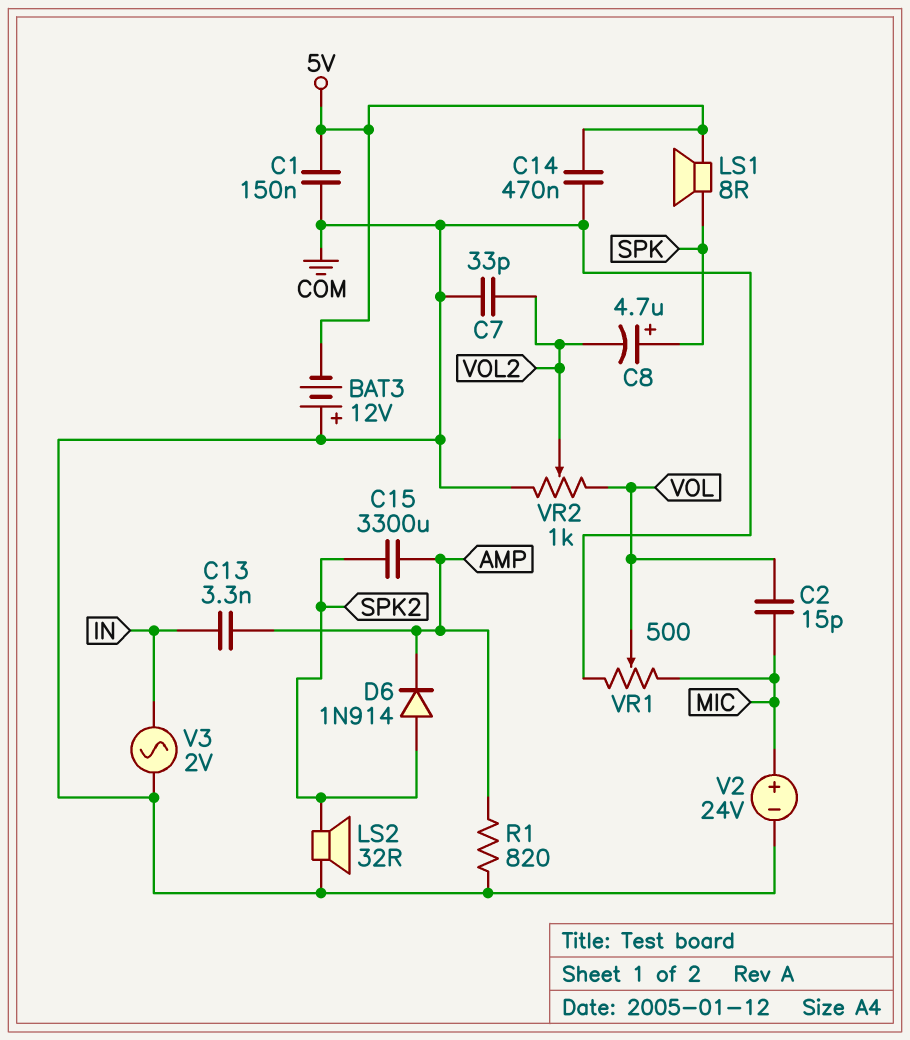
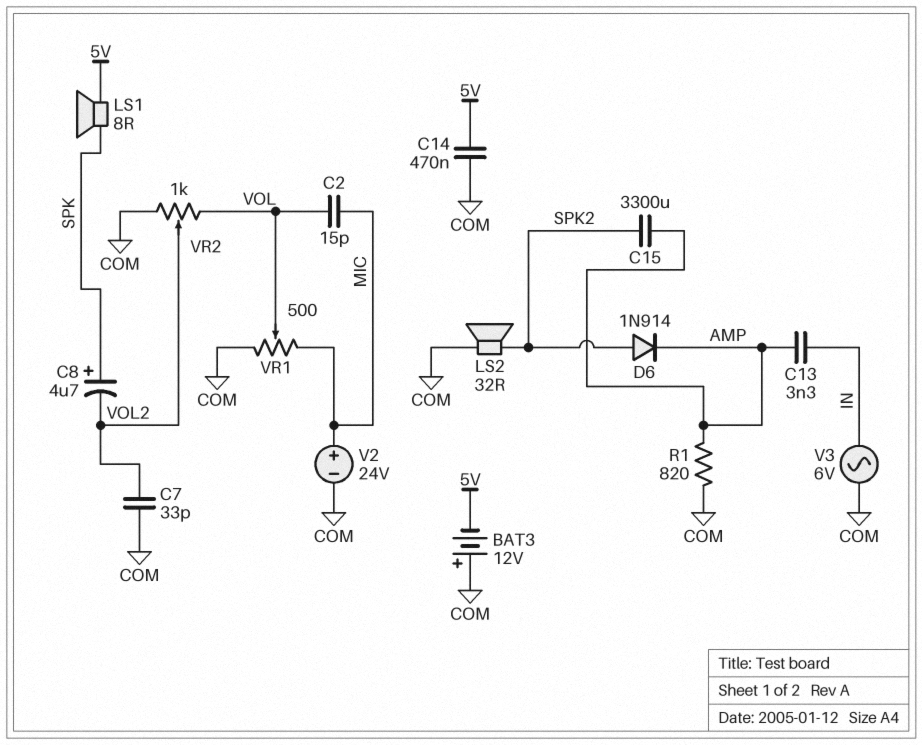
C1: 150nF (5V, COM) -> none
V3: AC 2V (COM, IN) -> AC 6V (COM, IN)

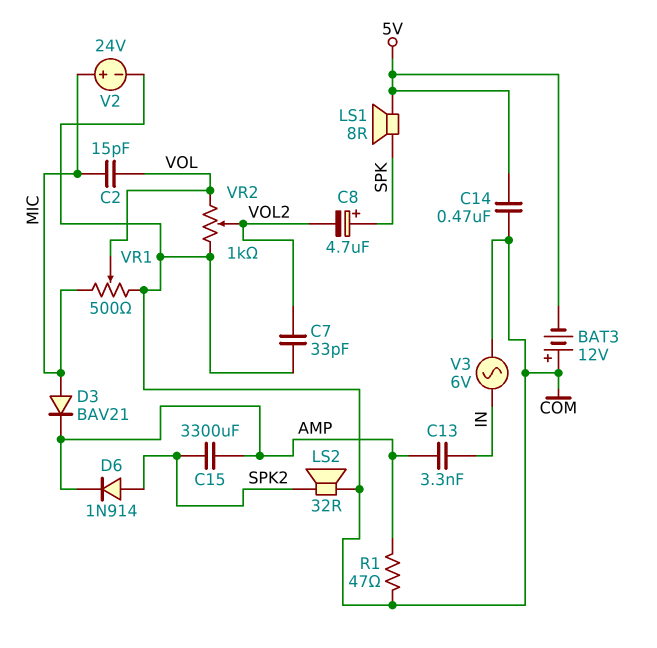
D3: none -> diode BAV21 (A MIC, K AMP)
R1: 820 (AMP, COM) -> 47 (AMP, COM)

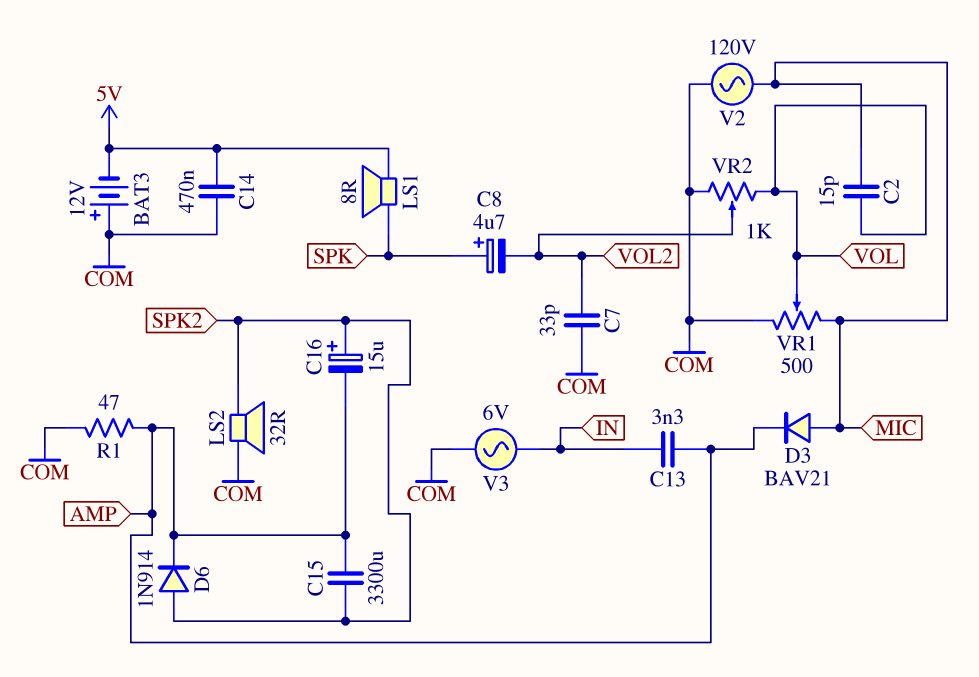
C16: none -> 15uF (plus SPK2, minus AMP)
V2: 24V (plus MIC, minus COM) -> AC 120V (COM, MIC)

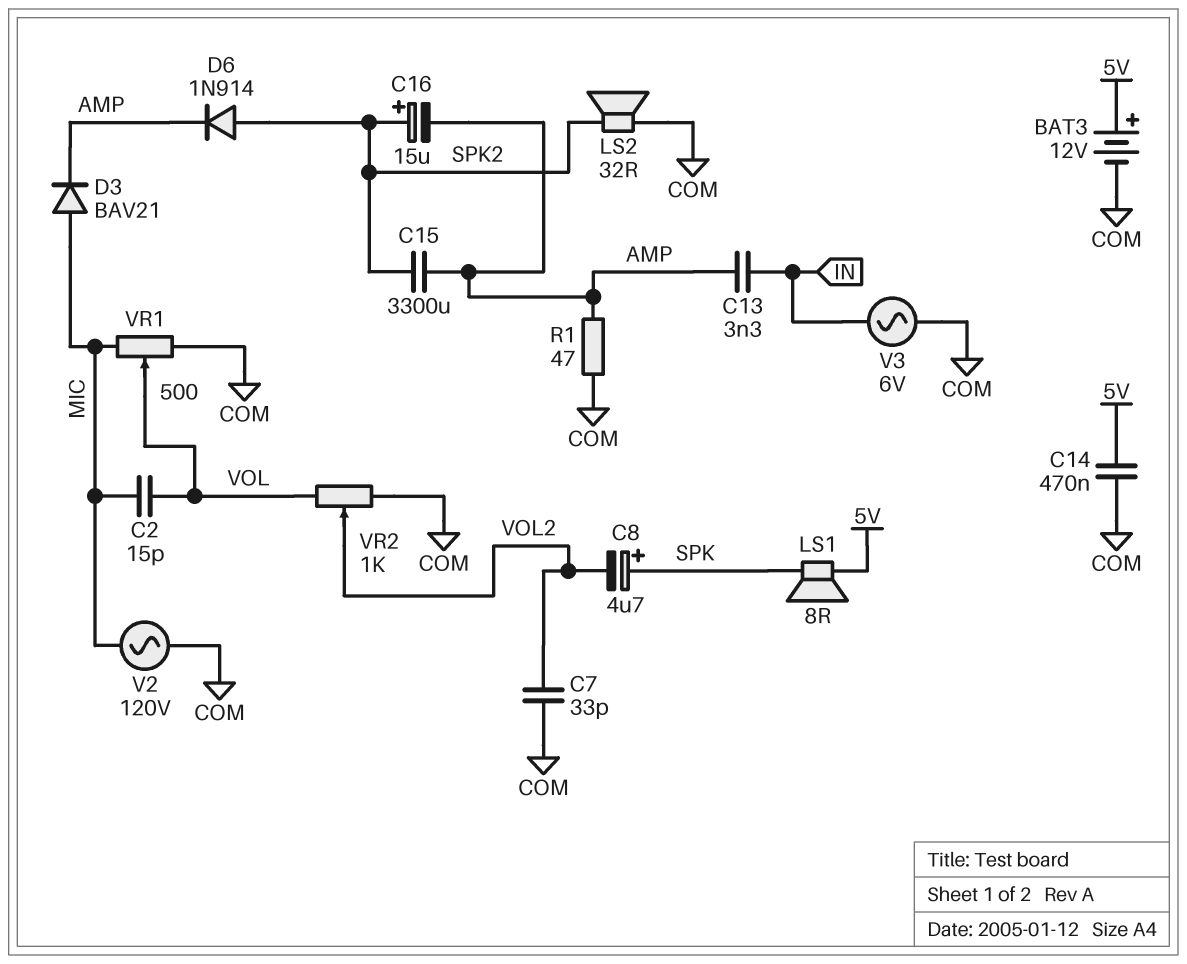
BAT3: 12V (plus COM, minus 5V) -> 12V (plus 5V, minus COM)

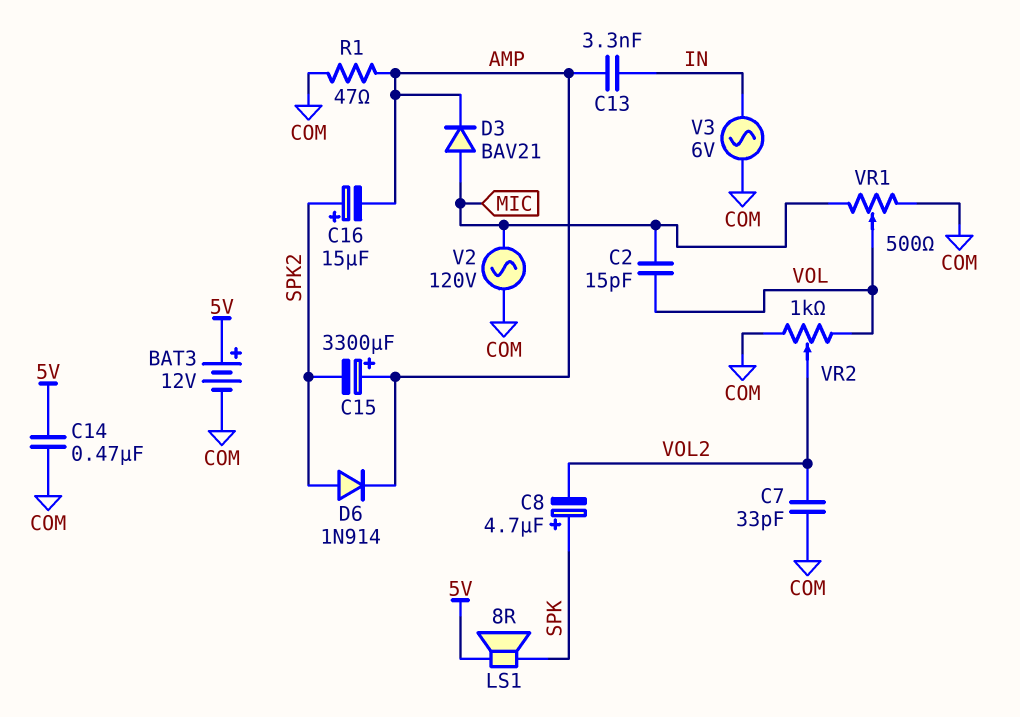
C15: 3300uF (AMP, SPK2) -> 3300uF (plus AMP, minus SPK2)
LS2: speaker 32R (COM, SPK2) -> none

